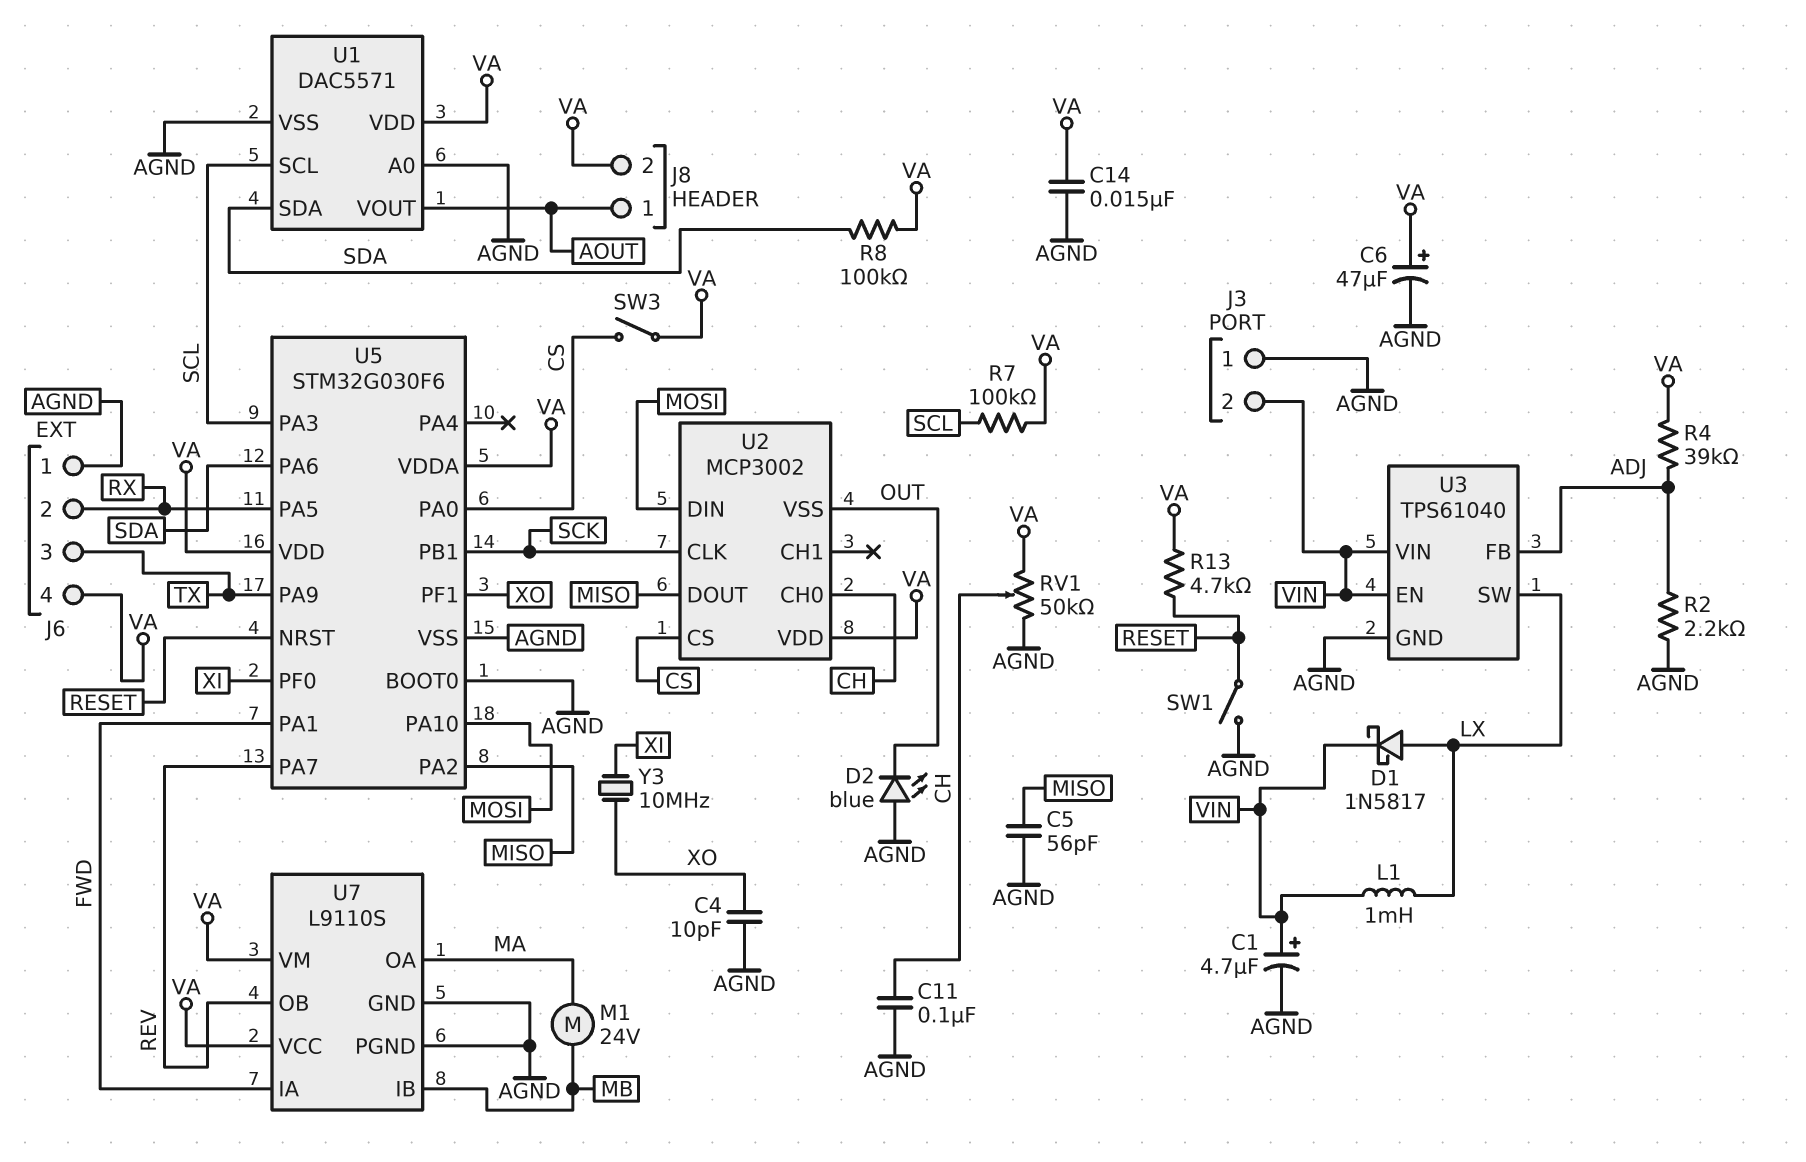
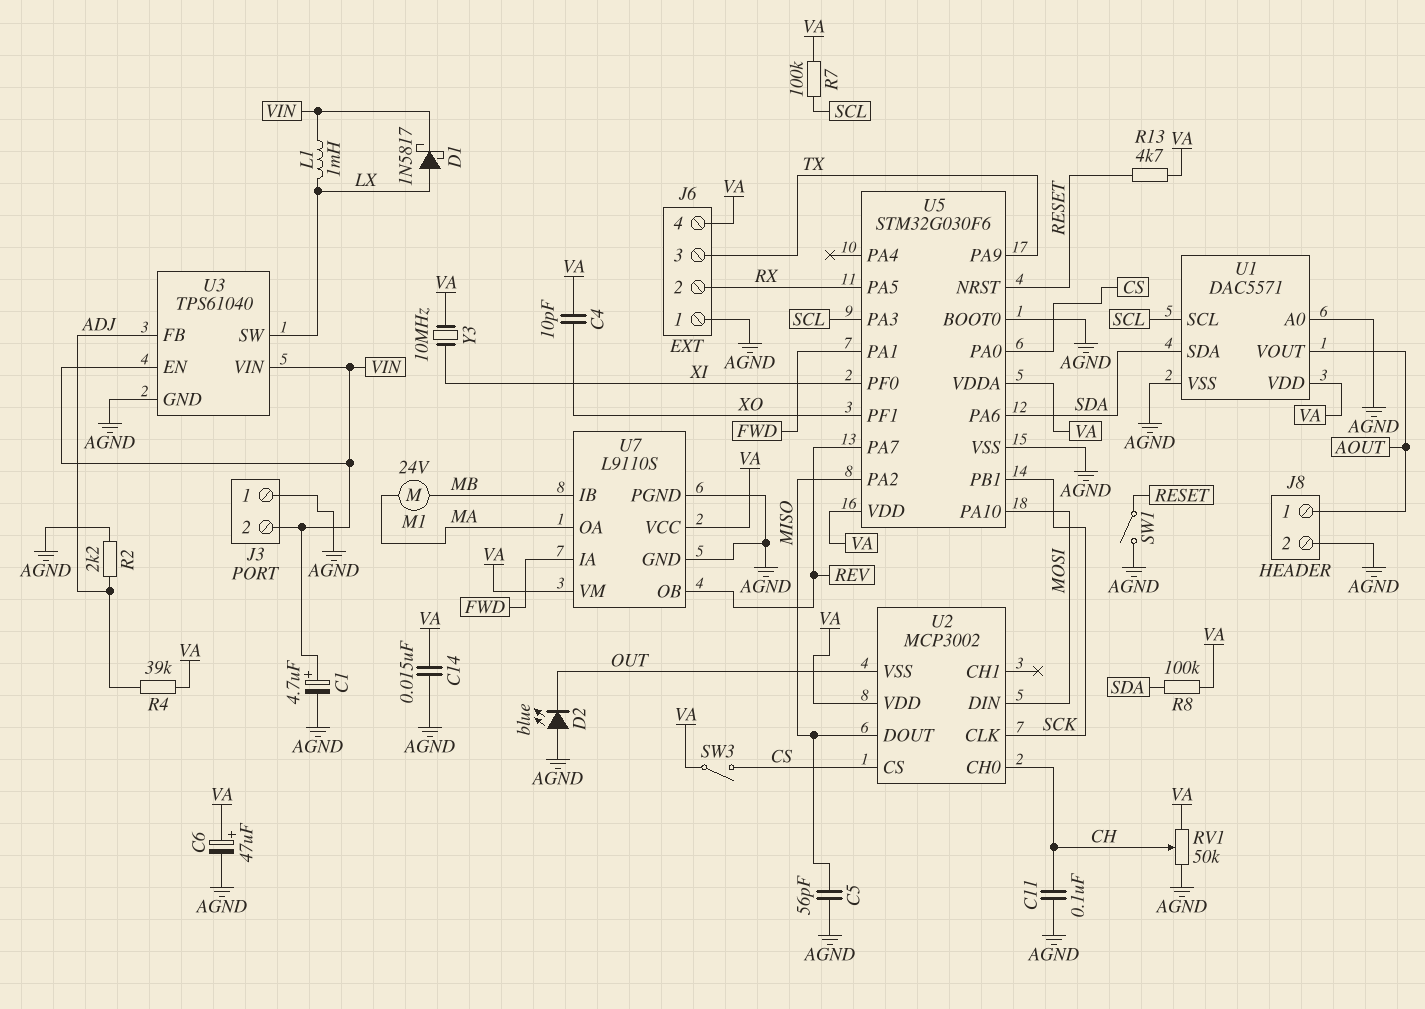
C4: 10pF (AGND, XO) -> 10pF (VA, XO)
J8 pin 2: VA -> AGND
Y3: 10MHz (XI, XO) -> 10MHz (VA, XI)

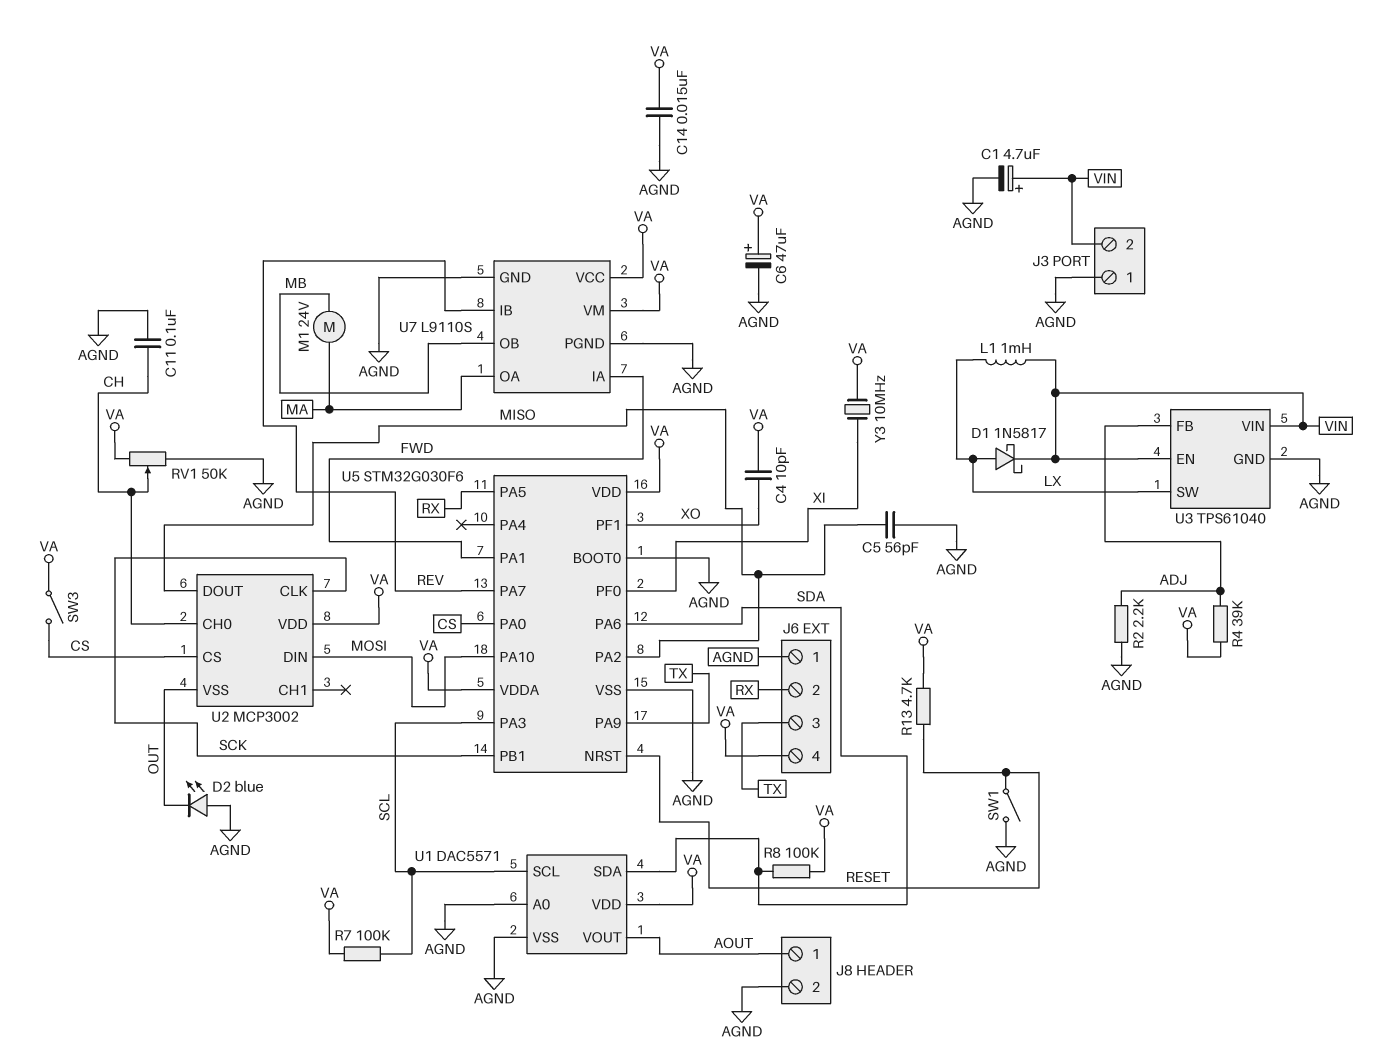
U7 pin IB: MB -> REV
U7 pin OB: REV -> MB

